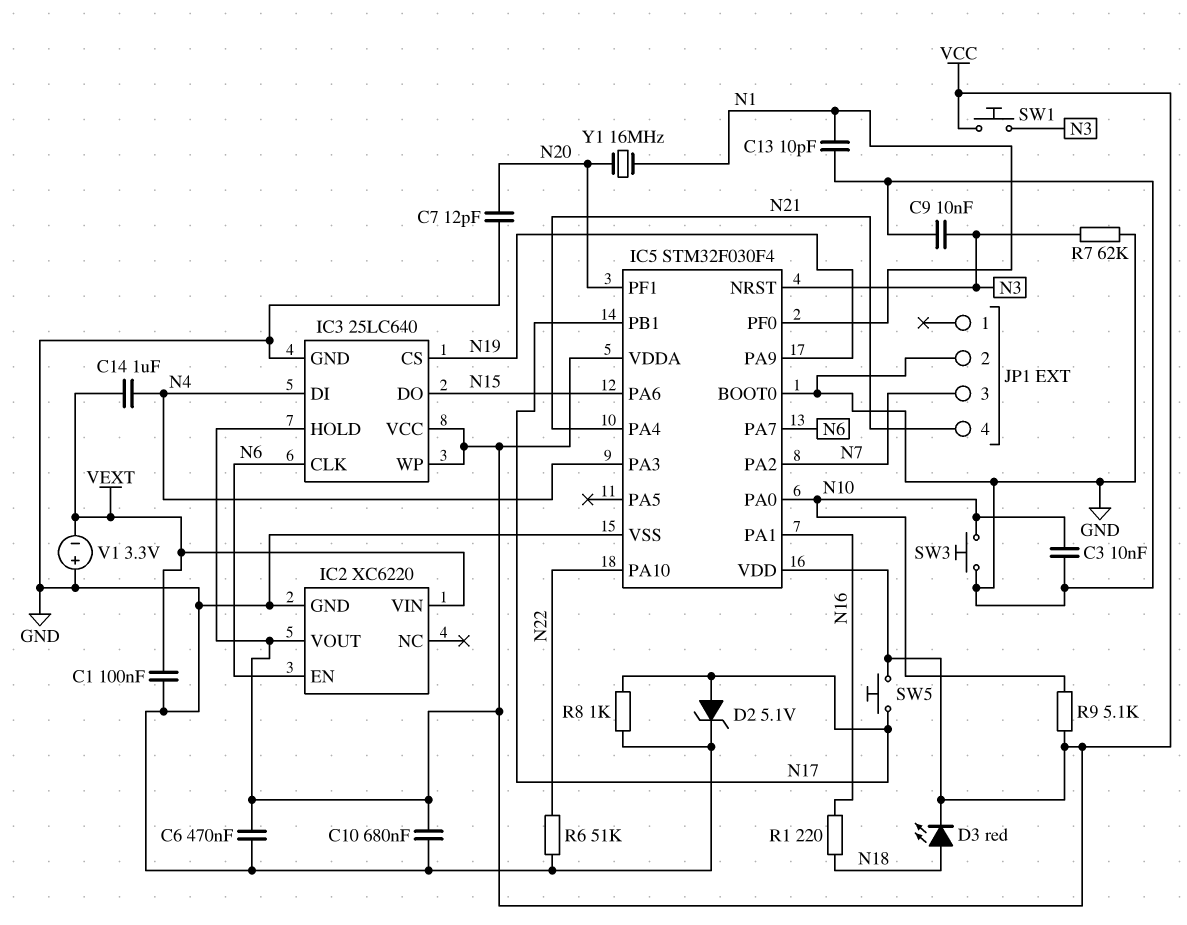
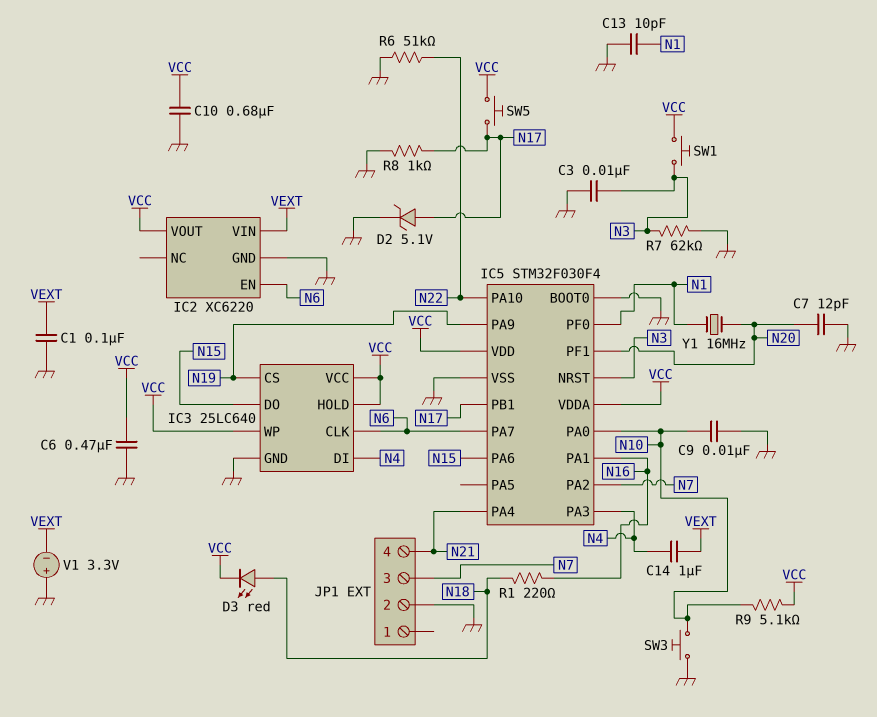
C3: 10nF (GND, N10) -> 10nF (GND, N3)
C9: 10nF (GND, N3) -> 10nF (GND, N10)

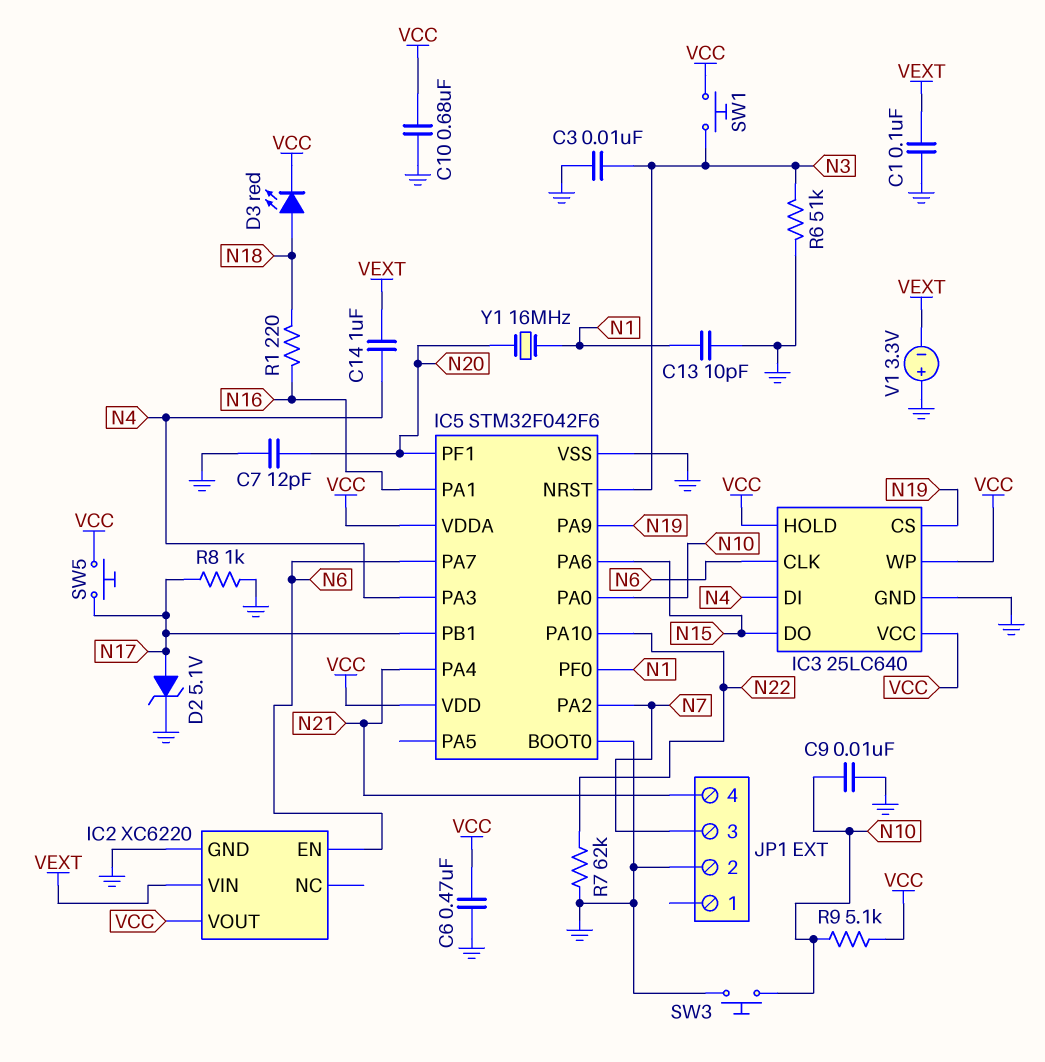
IC5: STM32F030F4 -> STM32F042F6
R6: 51k (GND, N22) -> 51k (GND, N3)
R7: 62k (GND, N3) -> 62k (GND, N22)

